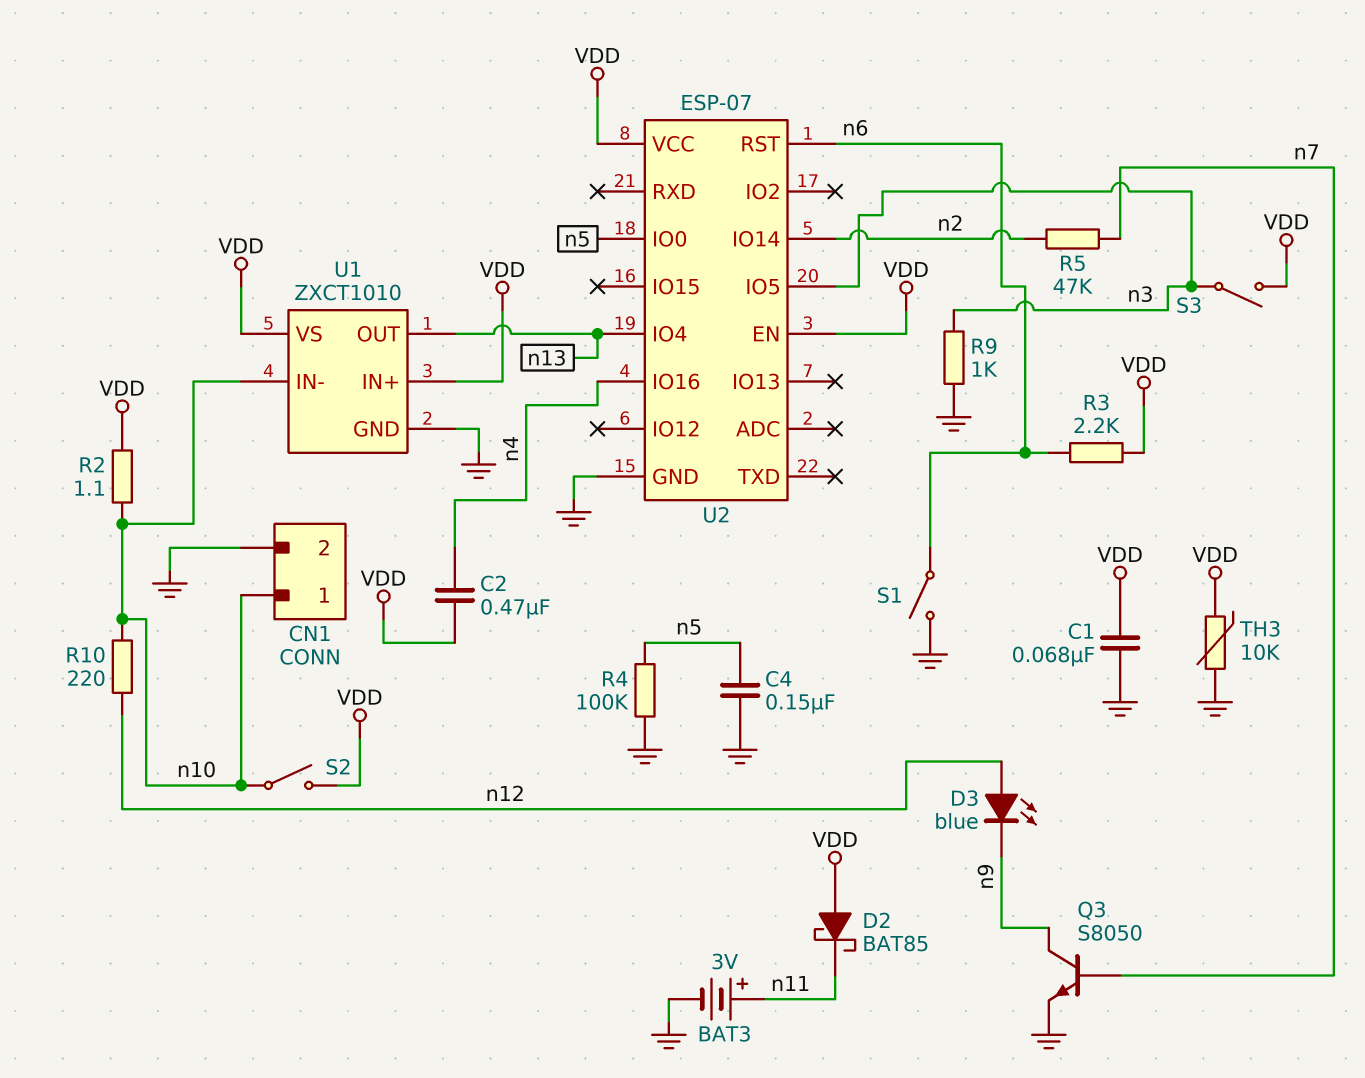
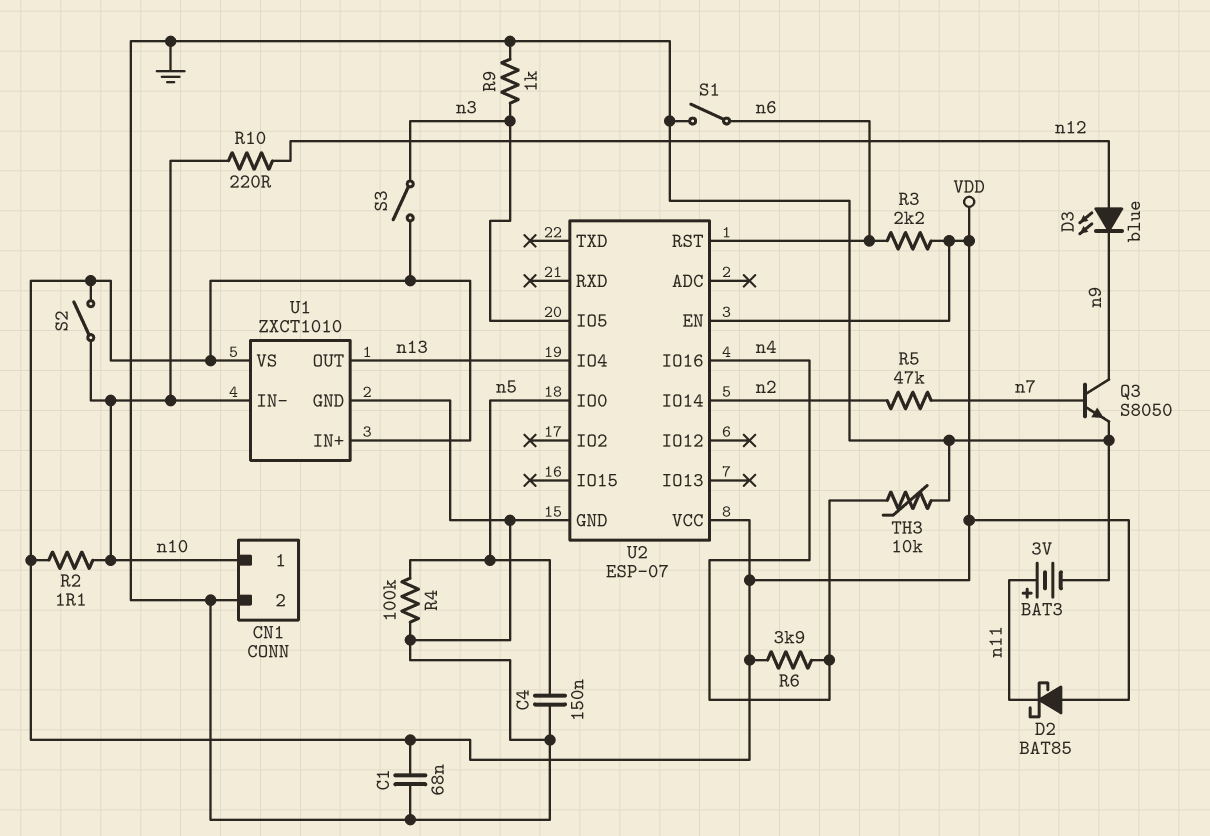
C2: 470nF (VDD, n4) -> none
R6: none -> 3.9k (VDD, n4)
TH3: 10k (GND, VDD) -> 10k (GND, n4)

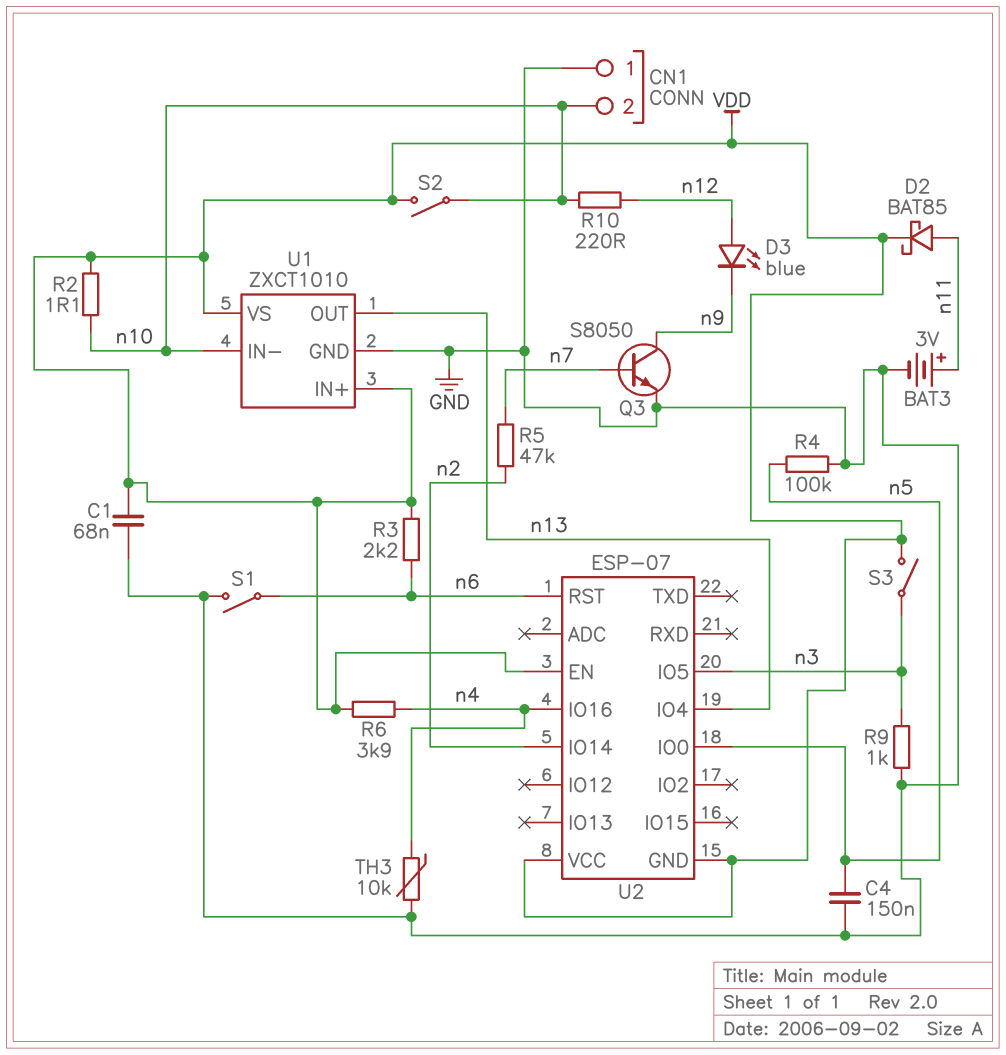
CN1 pin 1: n10 -> GND
CN1 pin 2: GND -> n10
D2: schottky BAT85 (A VDD, K n11) -> schottky BAT85 (A n11, K VDD)
U2 pin GND: GND -> VDD

